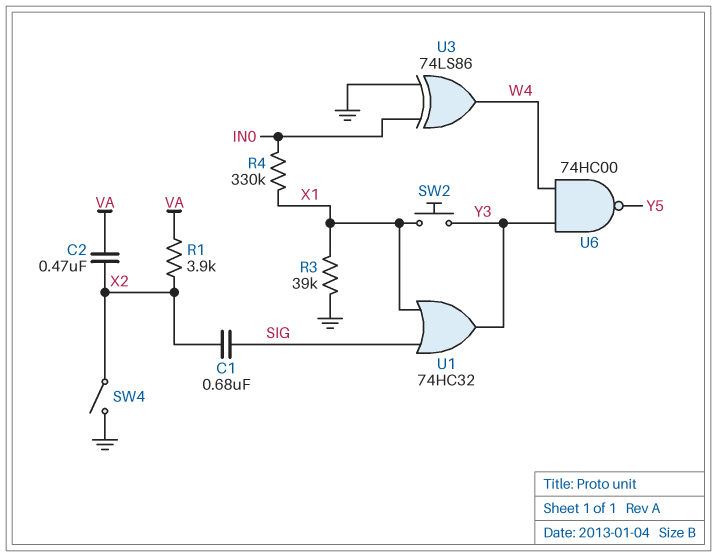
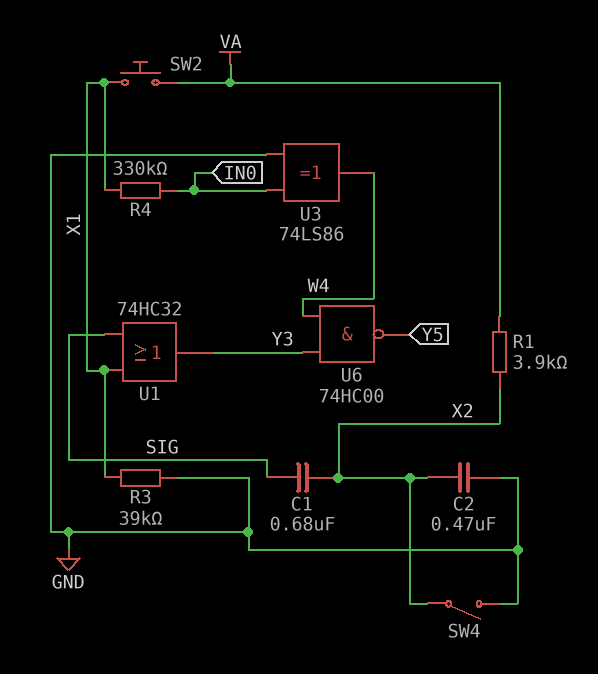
C2: 470nF (VA, X2) -> 470nF (GND, X2)
SW2: button (X1, Y3) -> button (VA, X1)

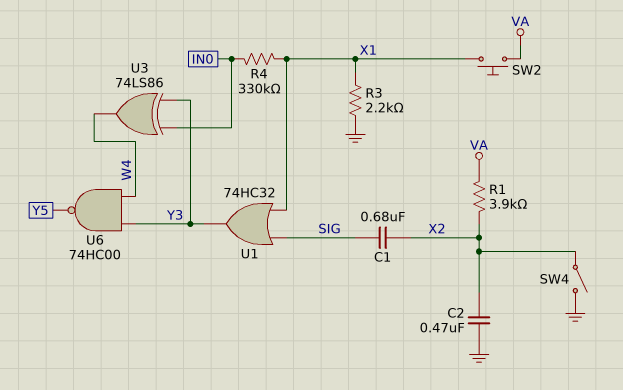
R3: 39k (GND, X1) -> 2.2k (GND, X1)
U3: XOR 74LS86 (in GND, in IN0, out W4) -> XOR 74LS86 (in IN0, in Y3, out W4)

